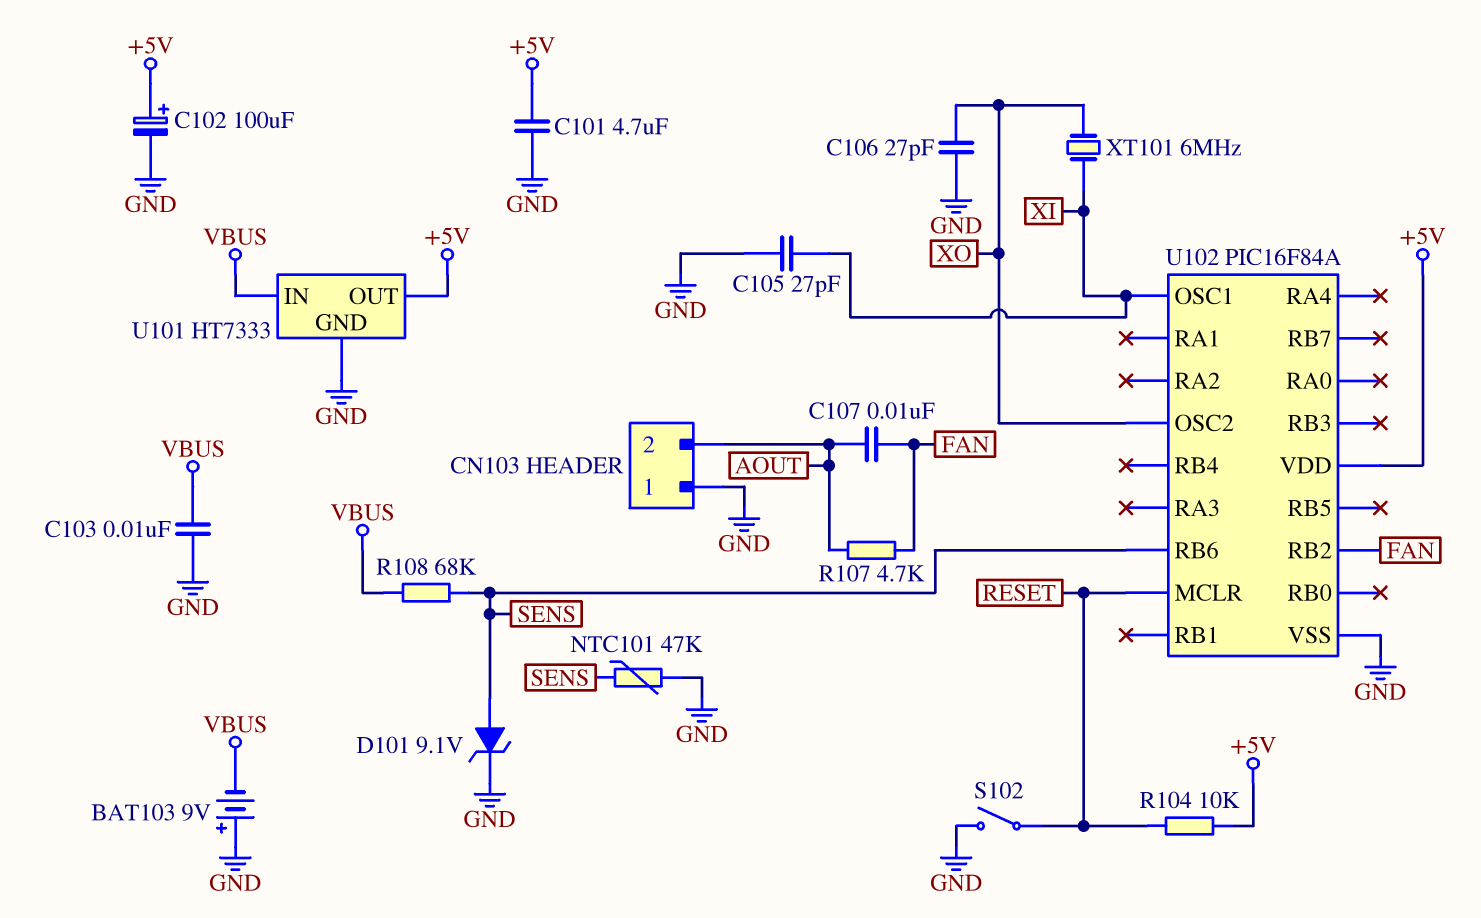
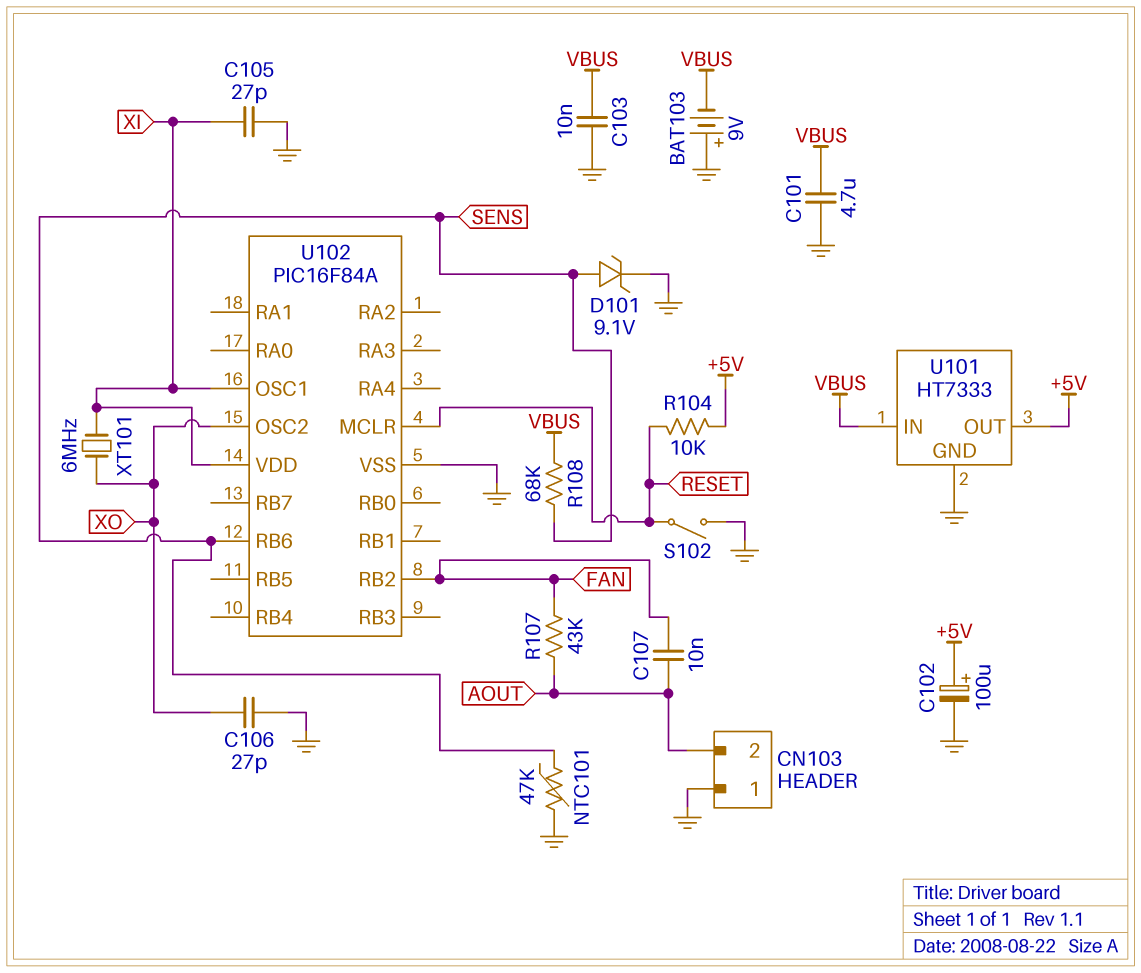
C101: 4.7uF (+5V, GND) -> 4.7uF (GND, VBUS)
R107: 4.7k (AOUT, FAN) -> 43k (AOUT, FAN)
U102 pin VDD: +5V -> XI

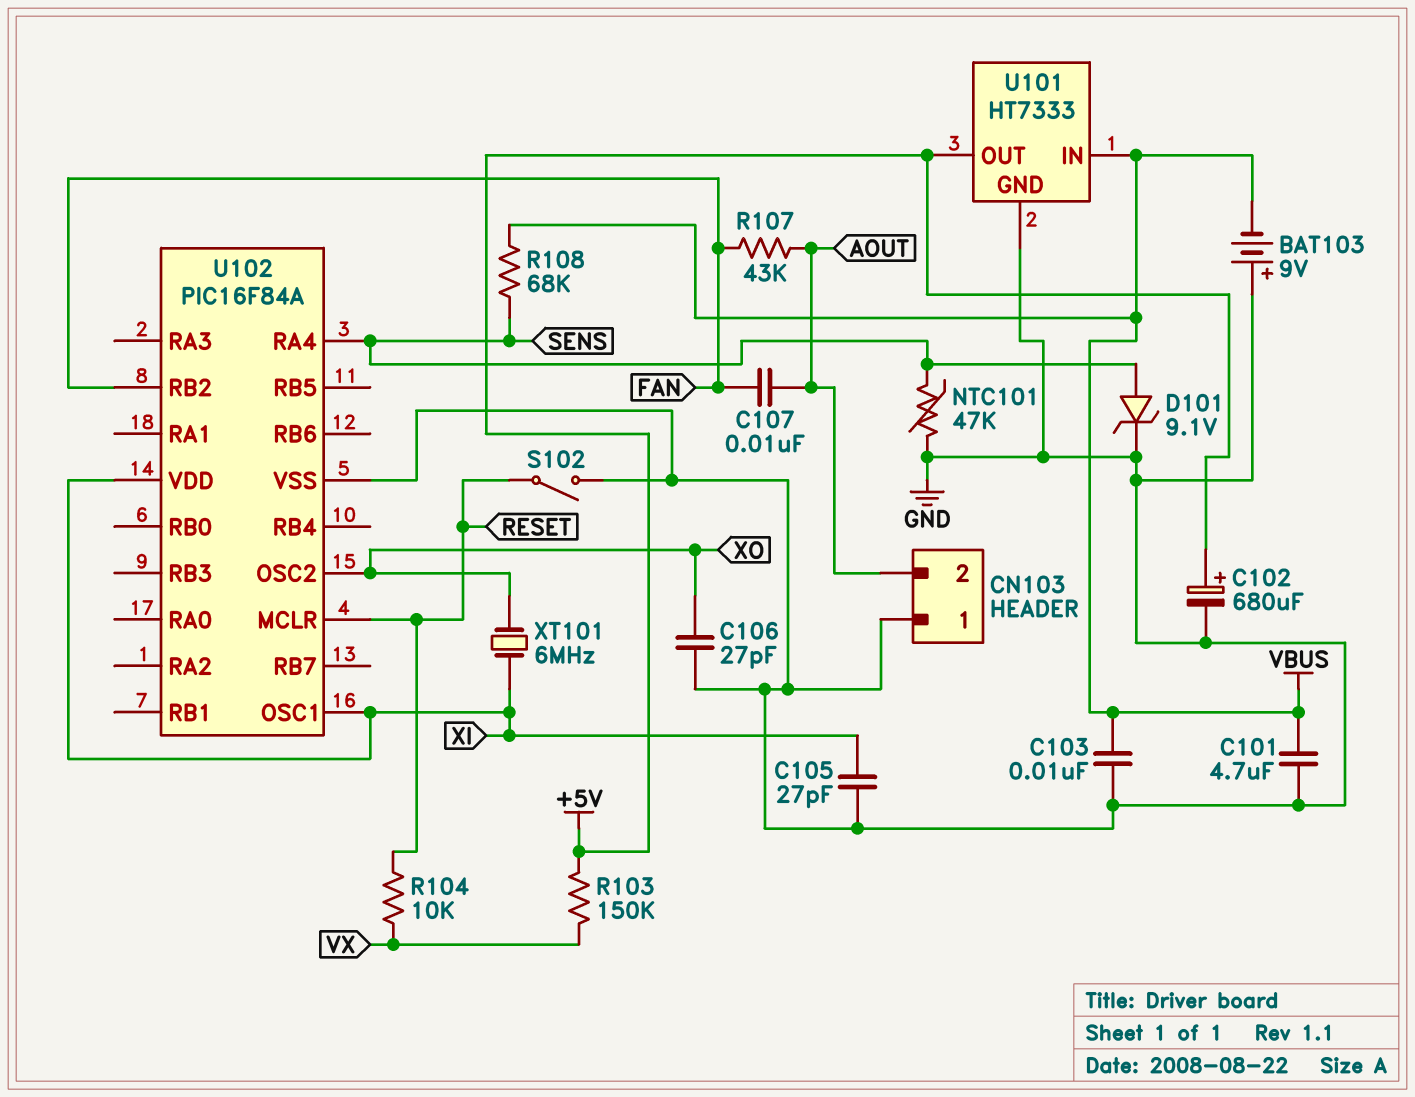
C102: 100uF (plus +5V, minus GND) -> 680uF (plus +5V, minus GND)
R103: none -> 150k (+5V, VX)
R104: 10k (+5V, RESET) -> 10k (RESET, VX)
U102 pin RA4: none -> SENS
U102 pin RB6: SENS -> none

